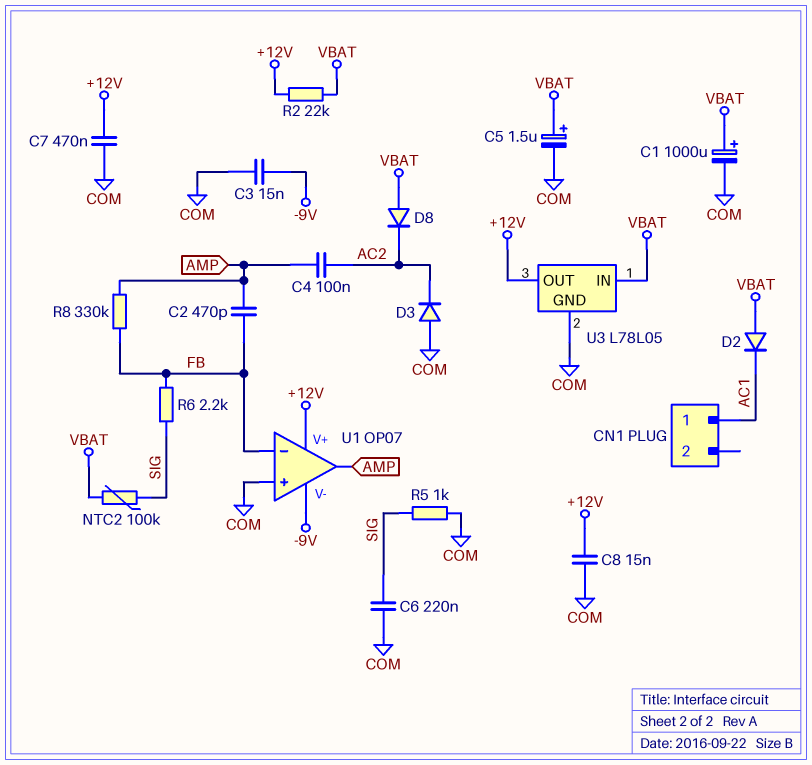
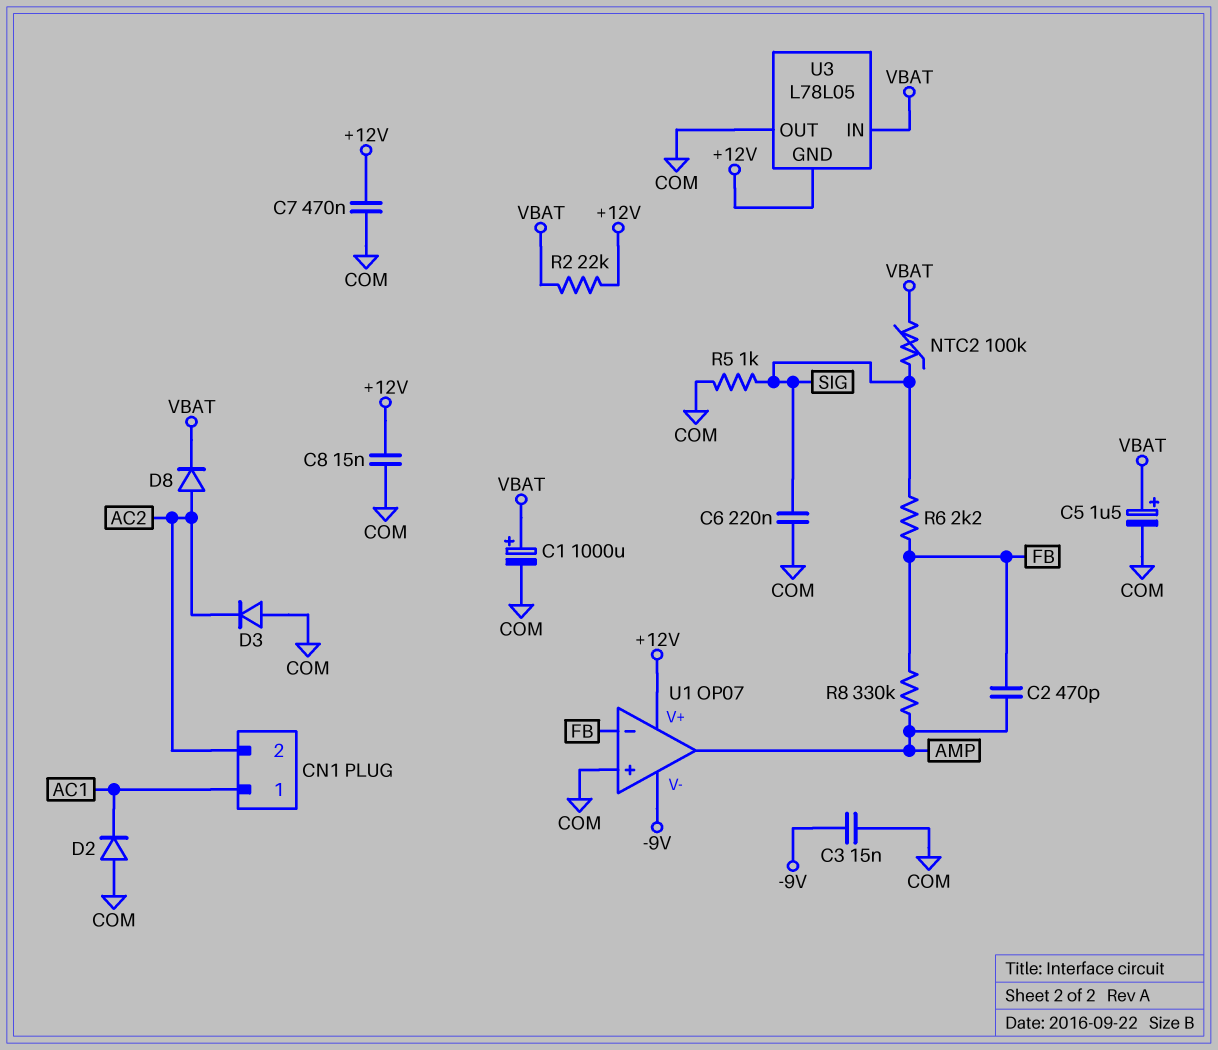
C4: 100nF (AC2, AMP) -> none
CN1 pin 2: none -> AC2
D2: diode (A VBAT, K AC1) -> diode (A COM, K AC1)
D8: diode (A VBAT, K AC2) -> diode (A AC2, K VBAT)
U3 pin GND: COM -> +12V
U3 pin OUT: +12V -> COM

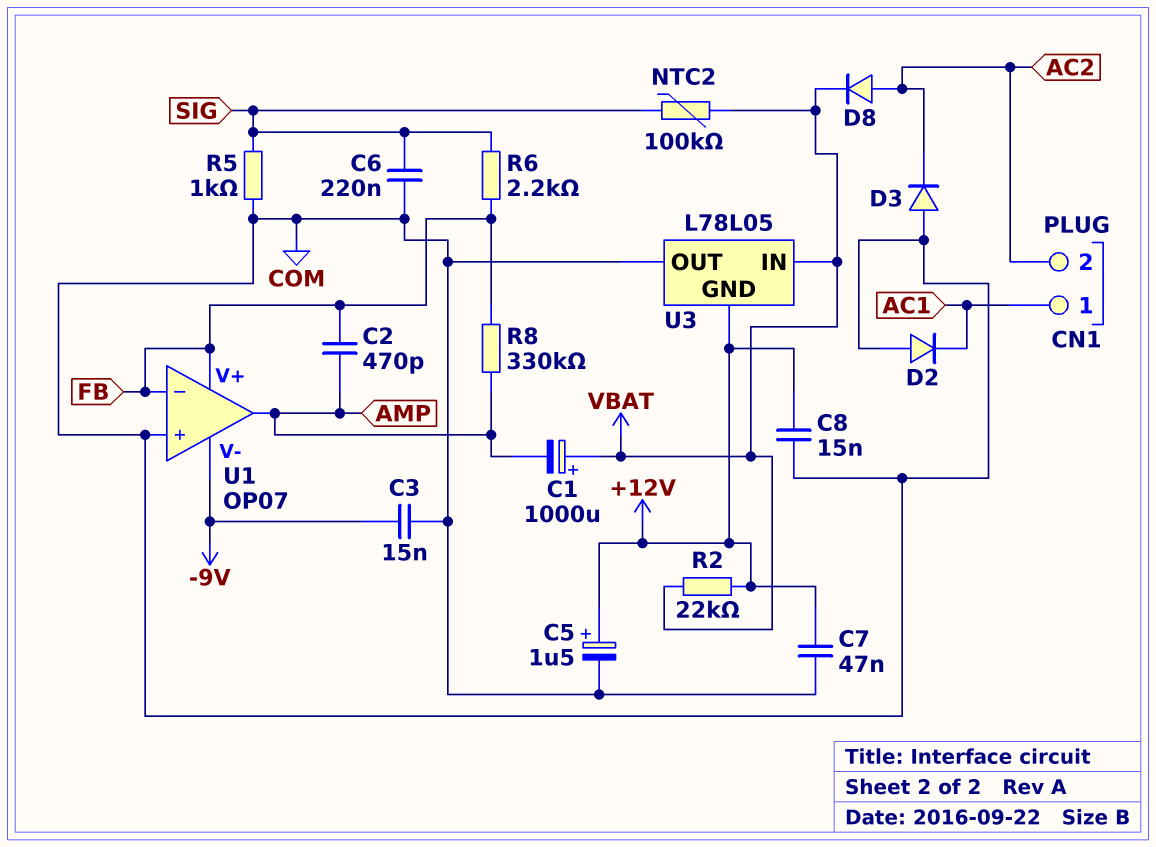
C1: 1000uF (plus VBAT, minus COM) -> 1000uF (plus VBAT, minus AMP)
C5: 1.5uF (plus VBAT, minus COM) -> 1.5uF (plus +12V, minus COM)
C7: 470nF (+12V, COM) -> 47nF (+12V, COM)
U1 pin V+: +12V -> FB

